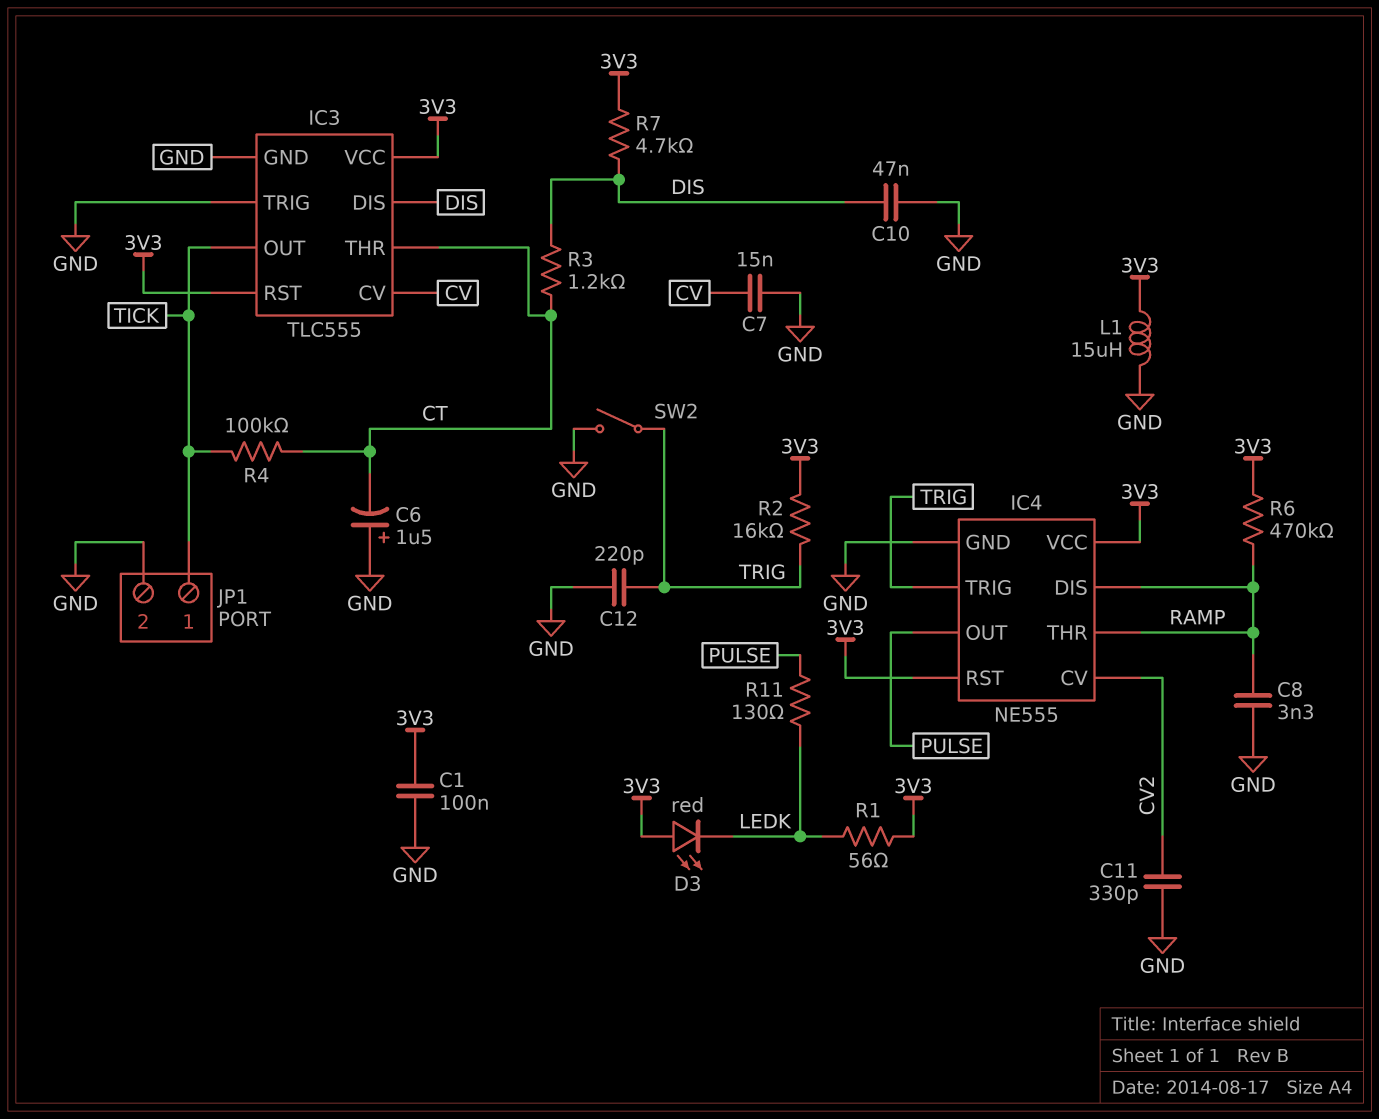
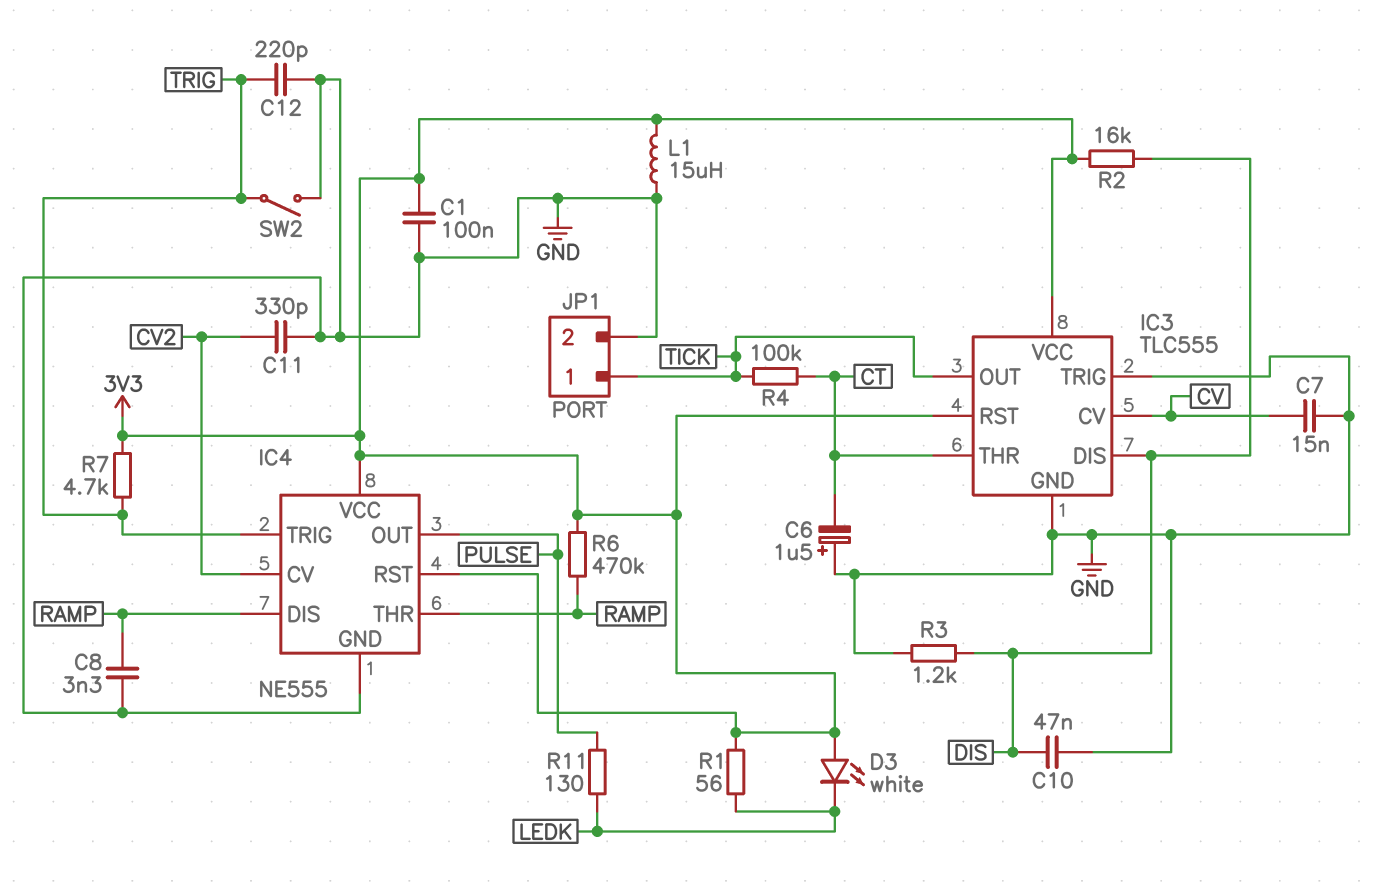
D3: LED red (A 3V3, K LEDK) -> LED white (A 3V3, K LEDK)
R2: 16k (3V3, TRIG) -> 16k (3V3, DIS)
R3: 1.2k (CT, DIS) -> 1.2k (DIS, GND)
R7: 4.7k (3V3, DIS) -> 4.7k (3V3, TRIG)

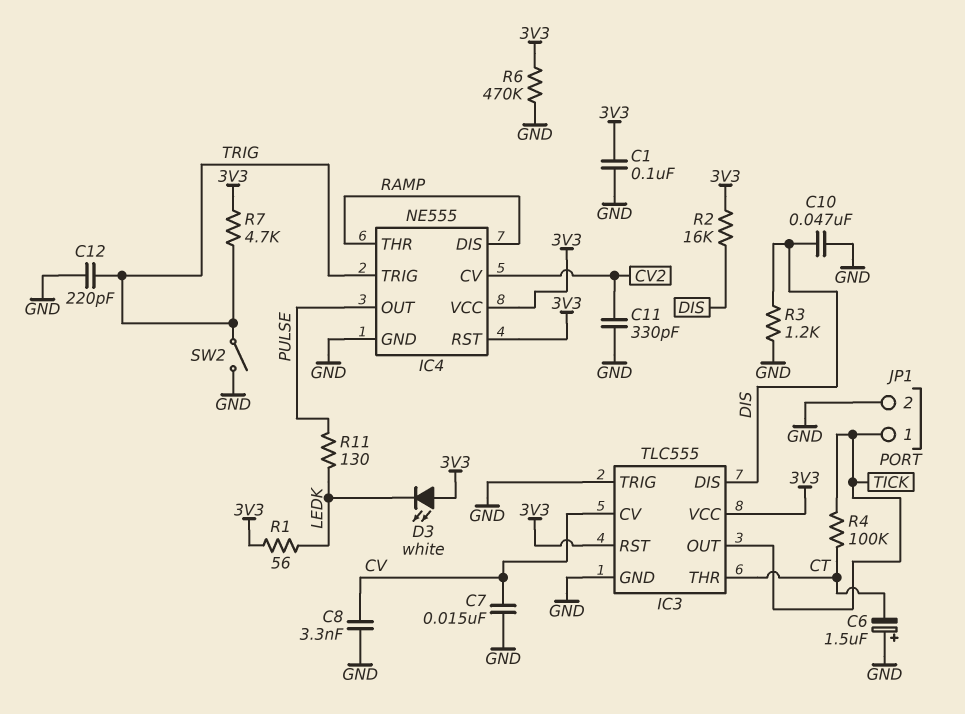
C8: 3.3nF (GND, RAMP) -> 3.3nF (CV, GND)
L1: 15uH (3V3, GND) -> none
R6: 470k (3V3, RAMP) -> 470k (3V3, GND)

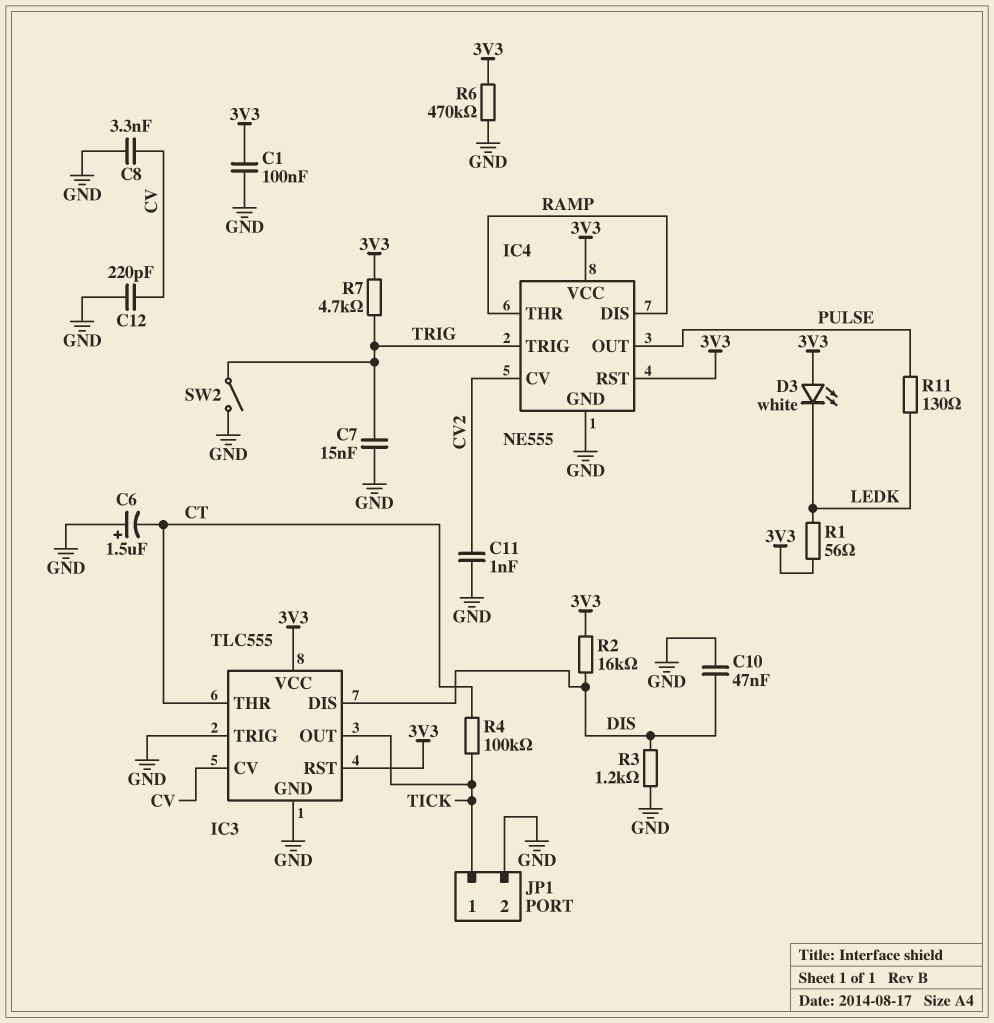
C7: 15nF (CV, GND) -> 15nF (GND, TRIG)
C11: 330pF (CV2, GND) -> 1nF (CV2, GND)
C12: 220pF (GND, TRIG) -> 220pF (CV, GND)

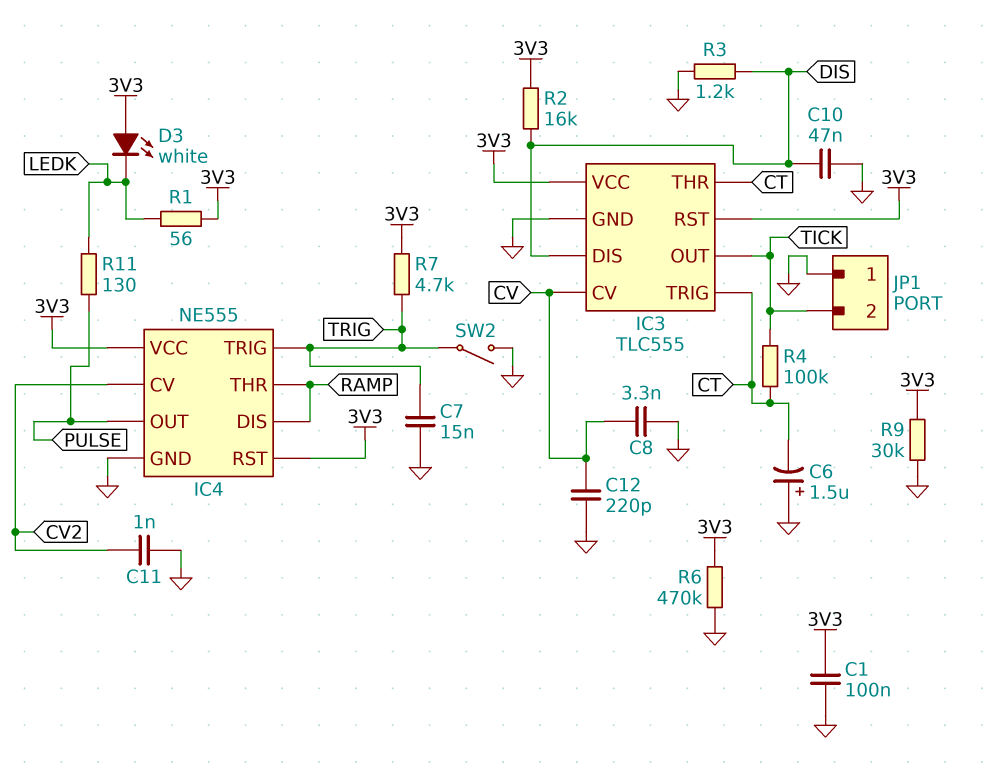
IC3 pin TRIG: GND -> CT
JP1 pin 1: TICK -> GND
JP1 pin 2: GND -> TICK
R9: none -> 30k (3V3, GND)

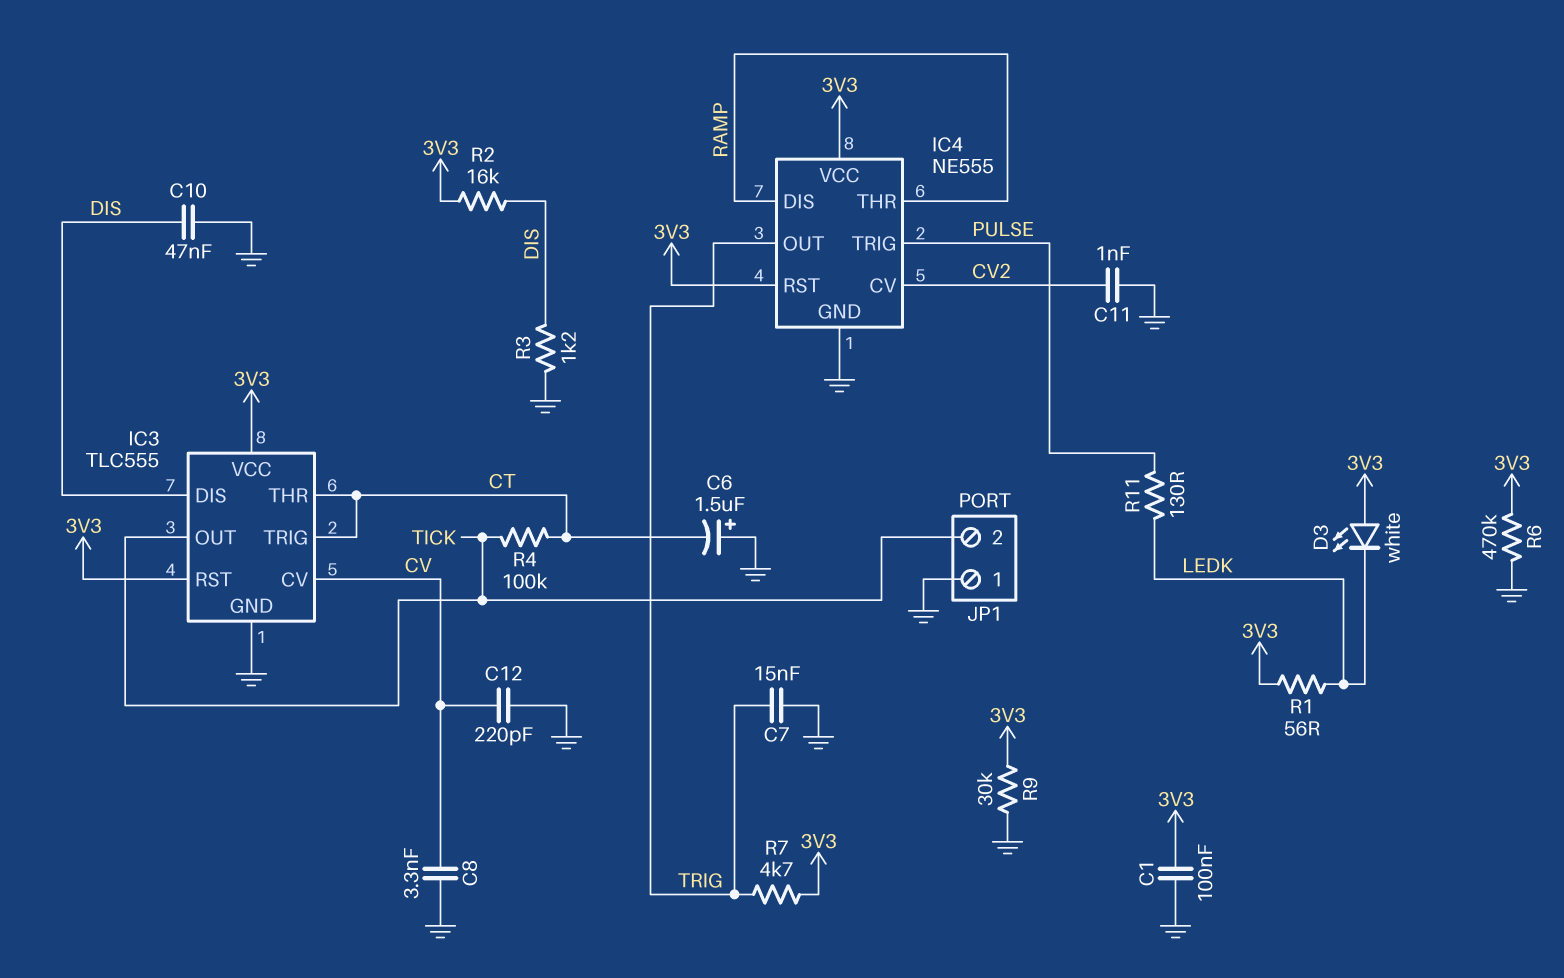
IC4 pin OUT: PULSE -> TRIG
IC4 pin TRIG: TRIG -> PULSE
SW2: switch (GND, TRIG) -> none

